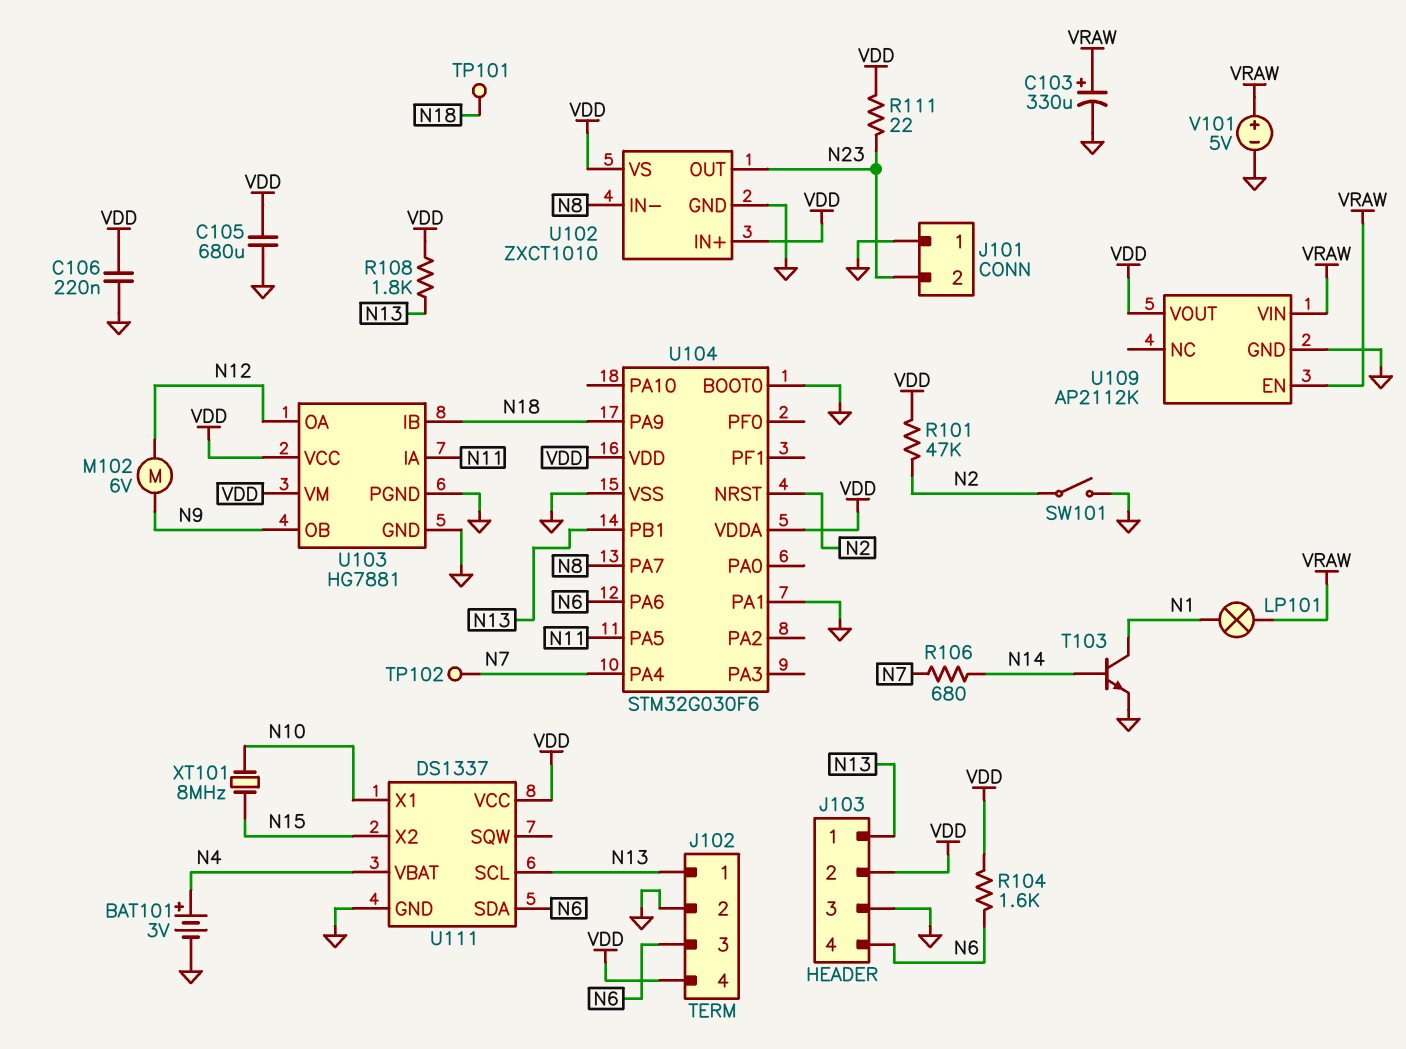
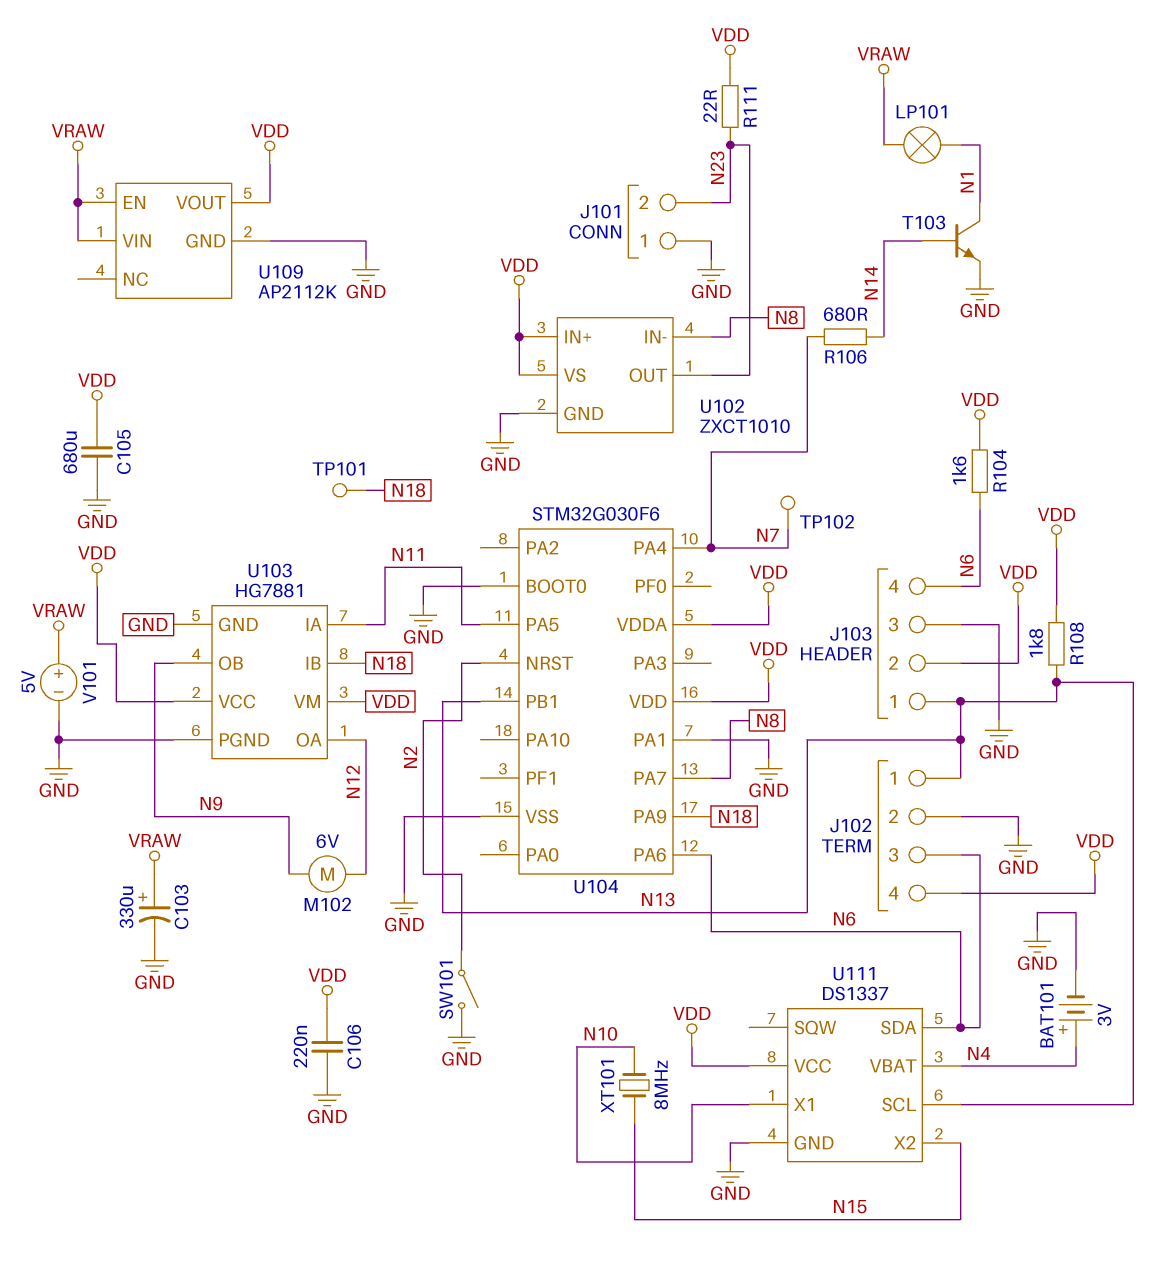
R101: 47k (N2, VDD) -> none

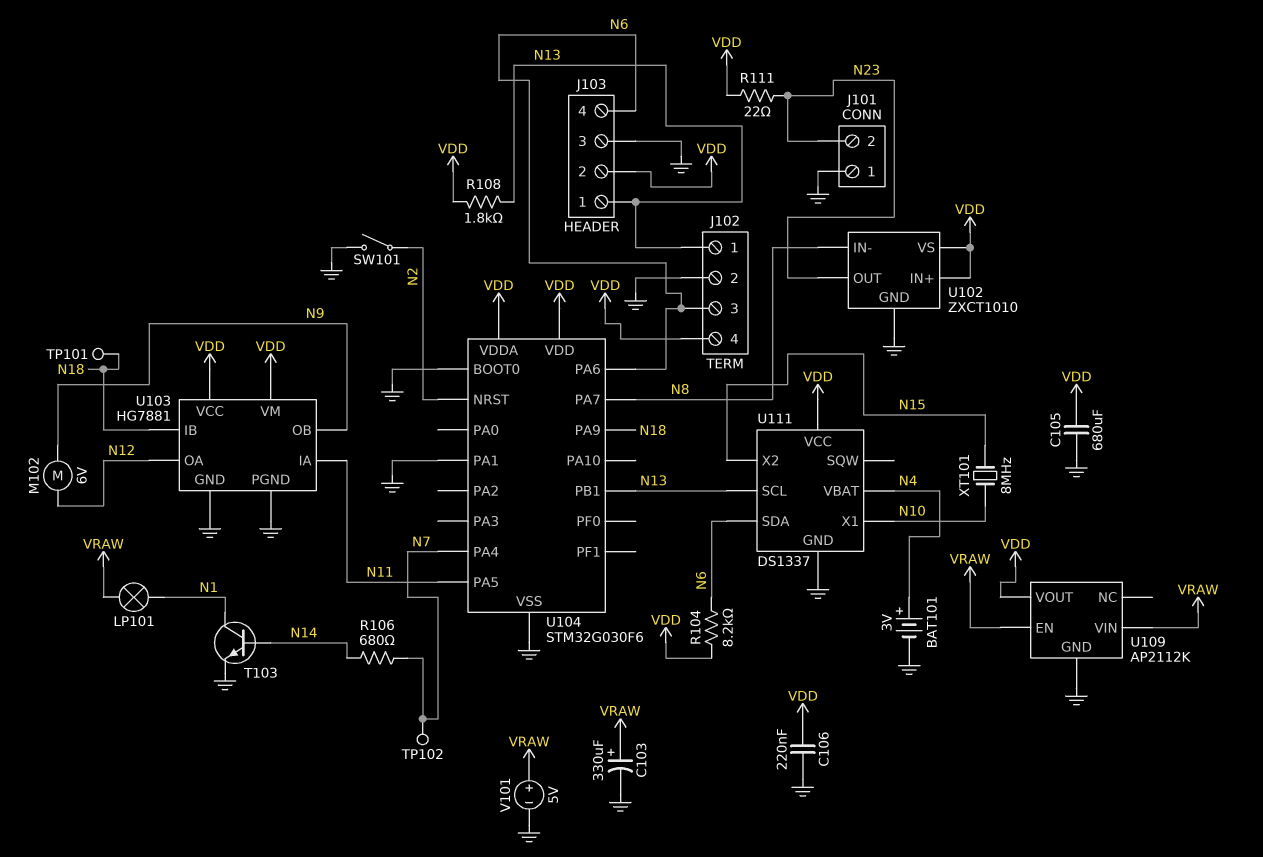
R104: 1.6k (N6, VDD) -> 8.2k (N6, VDD)

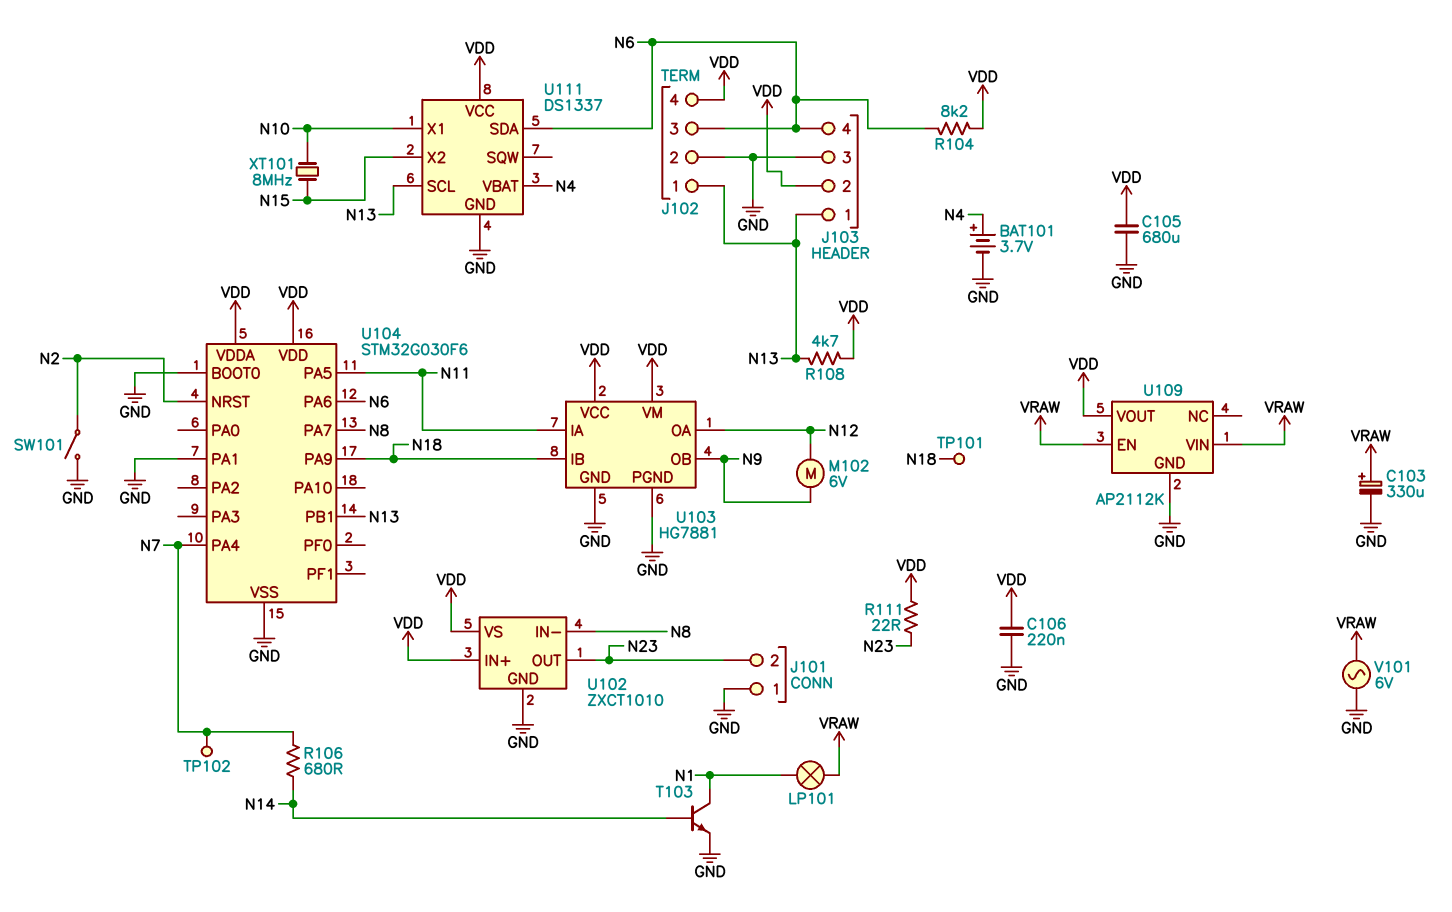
BAT101: 3V (plus N4, minus GND) -> 3.7V (plus N4, minus GND)
R108: 1.8k (N13, VDD) -> 4.7k (N13, VDD)
V101: 5V (plus VRAW, minus GND) -> AC 6V (GND, VRAW)

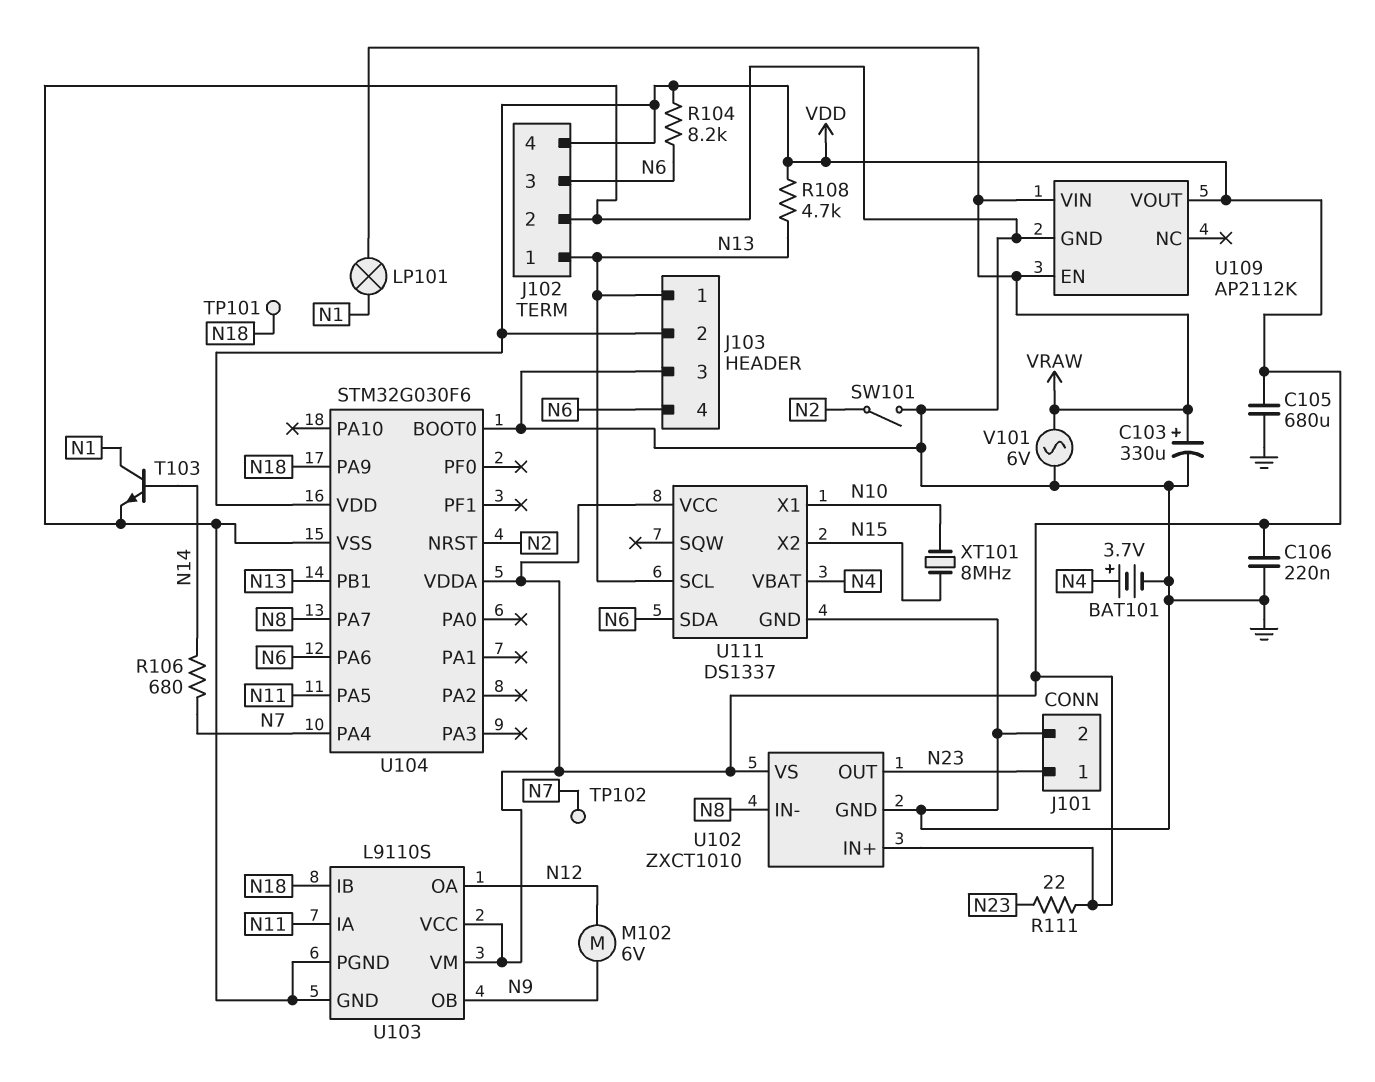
J101 pin 1: GND -> N23
J101 pin 2: N23 -> GND
U103: HG7881 -> L9110S
U104 pin PA1: GND -> none

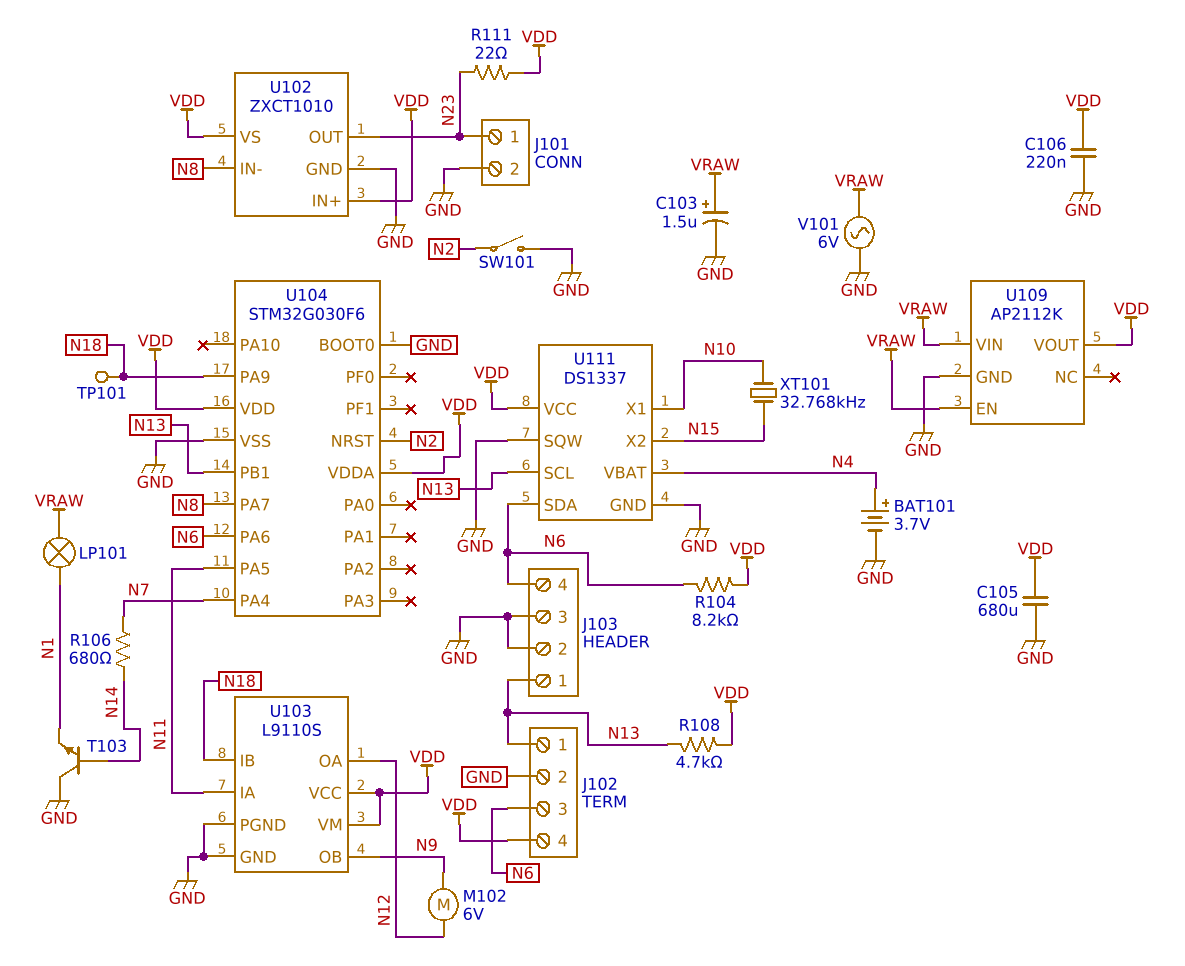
C103: 330uF (plus VRAW, minus GND) -> 1.5uF (plus VRAW, minus GND)
J103 pin 2: VDD -> GND
T103: NPN (B N14, C N1, E GND) -> NPN (B N14, C GND, E N1)
TP102: test point (N7) -> none
U111 pin SQW: none -> GND
XT101: 8MHz (N10, N15) -> 32.768kHz (N10, N15)

